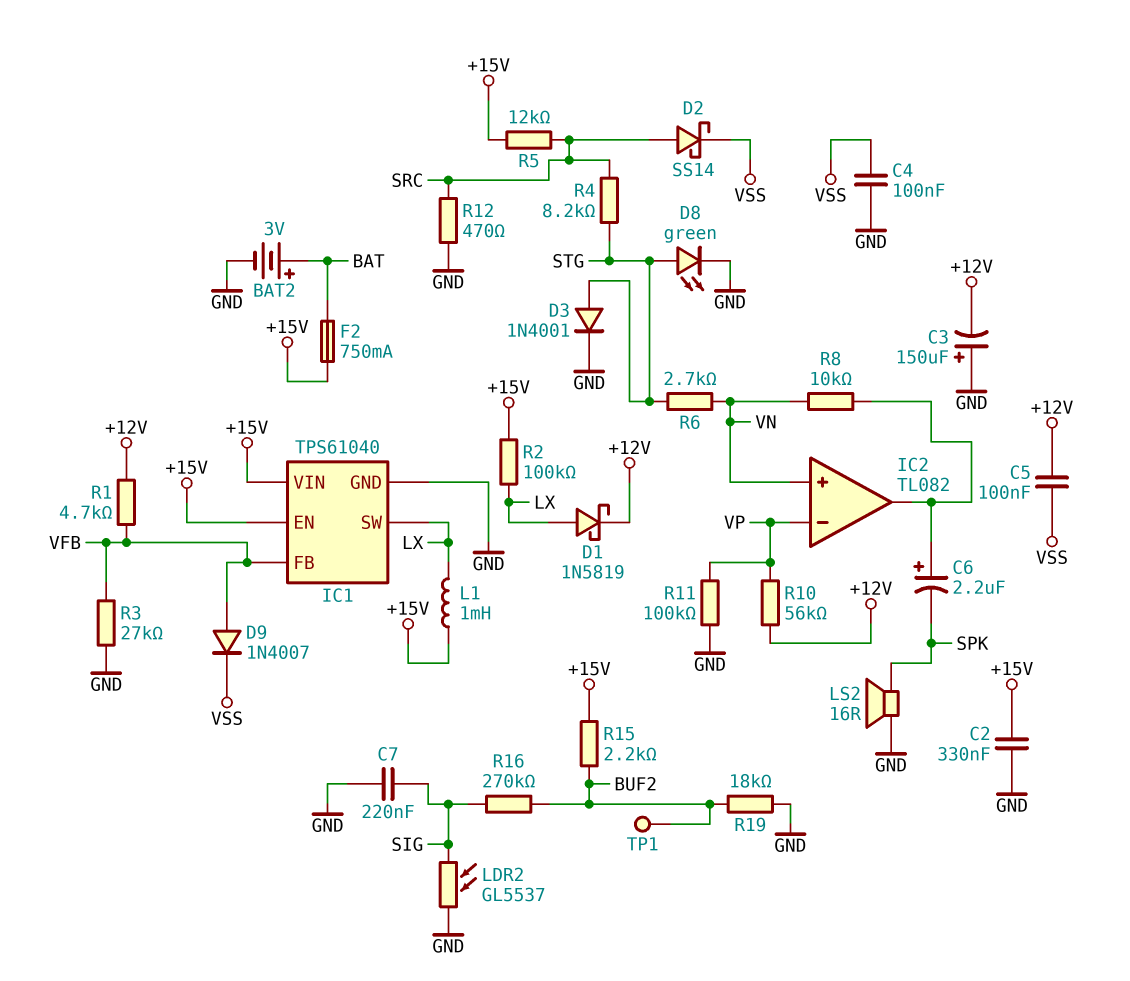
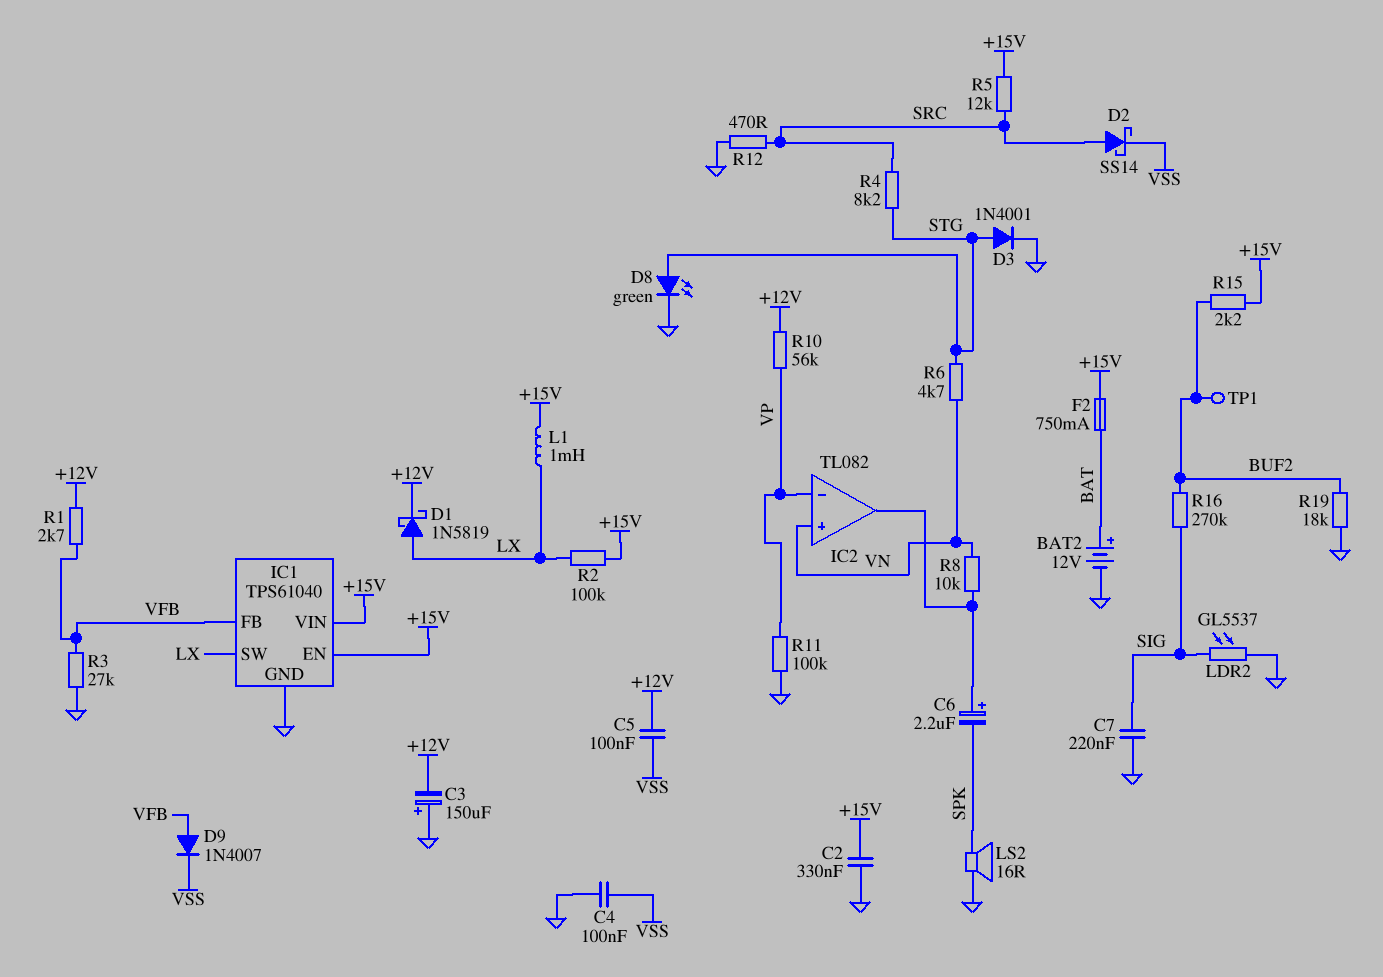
BAT2: 3V (plus BAT, minus GND) -> 12V (plus BAT, minus GND)
R1: 4.7k (+12V, VFB) -> 2.7k (+12V, VFB)
R6: 2.7k (STG, VN) -> 4.7k (STG, VN)

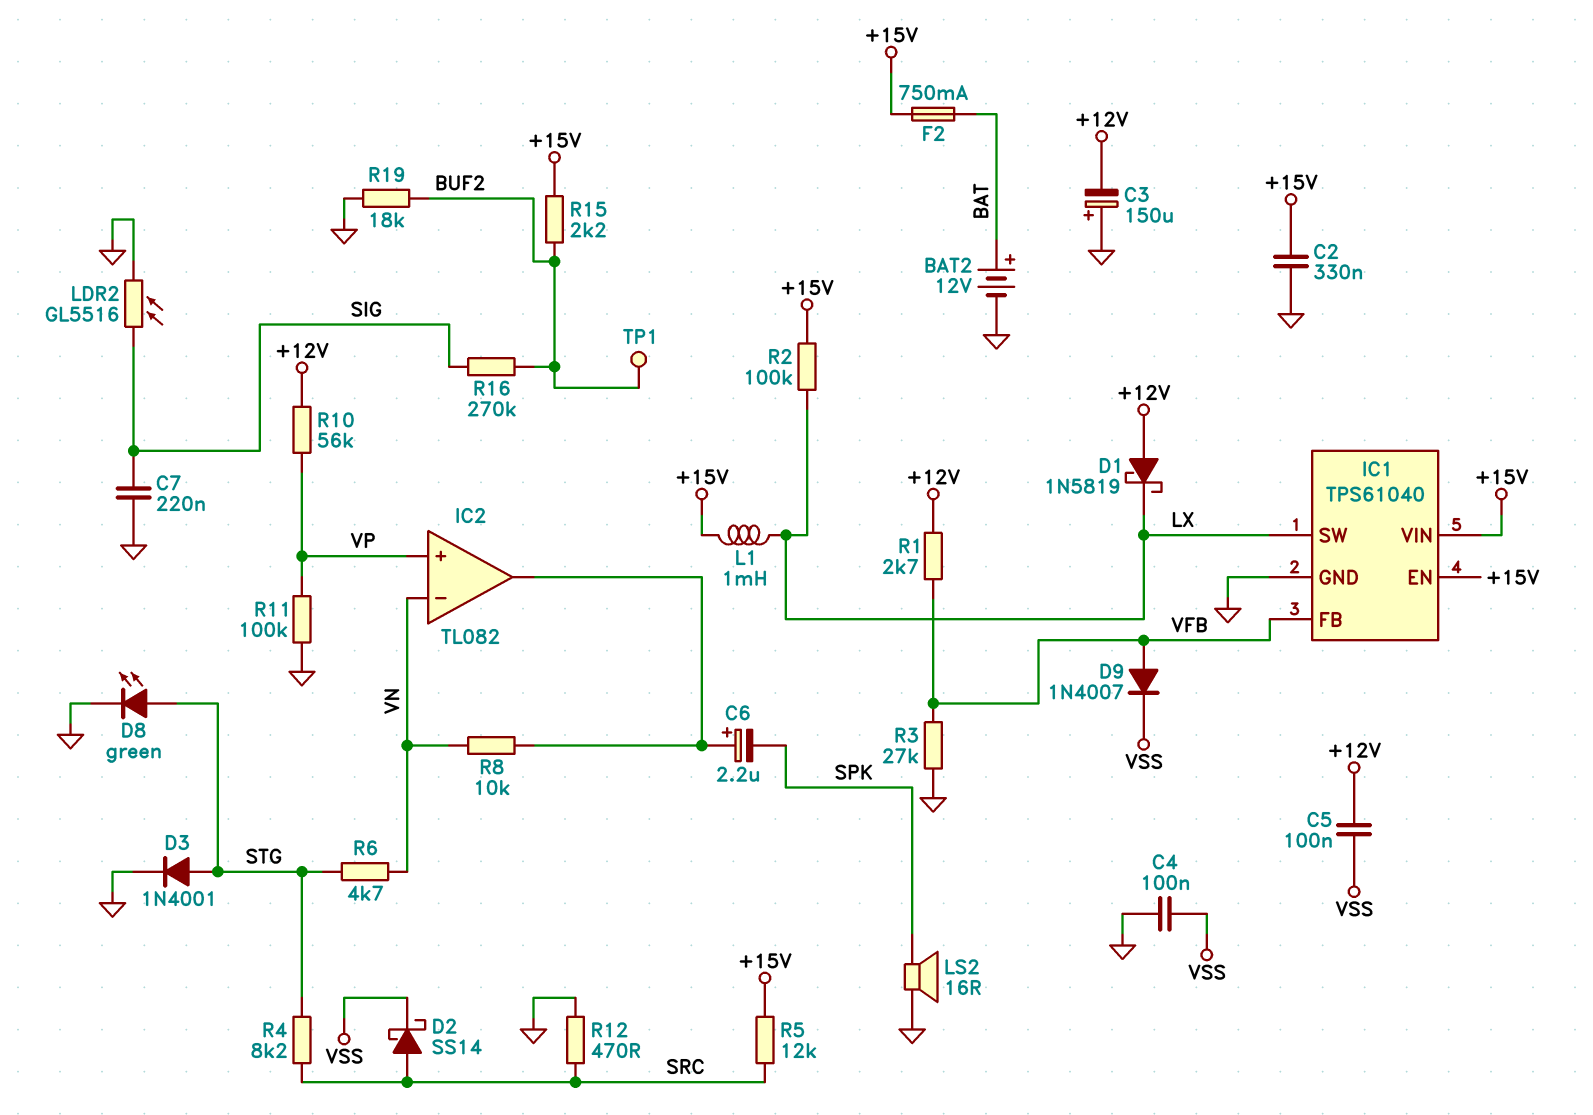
D1: schottky 1N5819 (A LX, K +12V) -> schottky 1N5819 (A +12V, K LX)
IC2 pin in+: VN -> VP
IC2 pin in-: VP -> VN
LDR2: GL5537 (GND, SIG) -> GL5516 (GND, SIG)

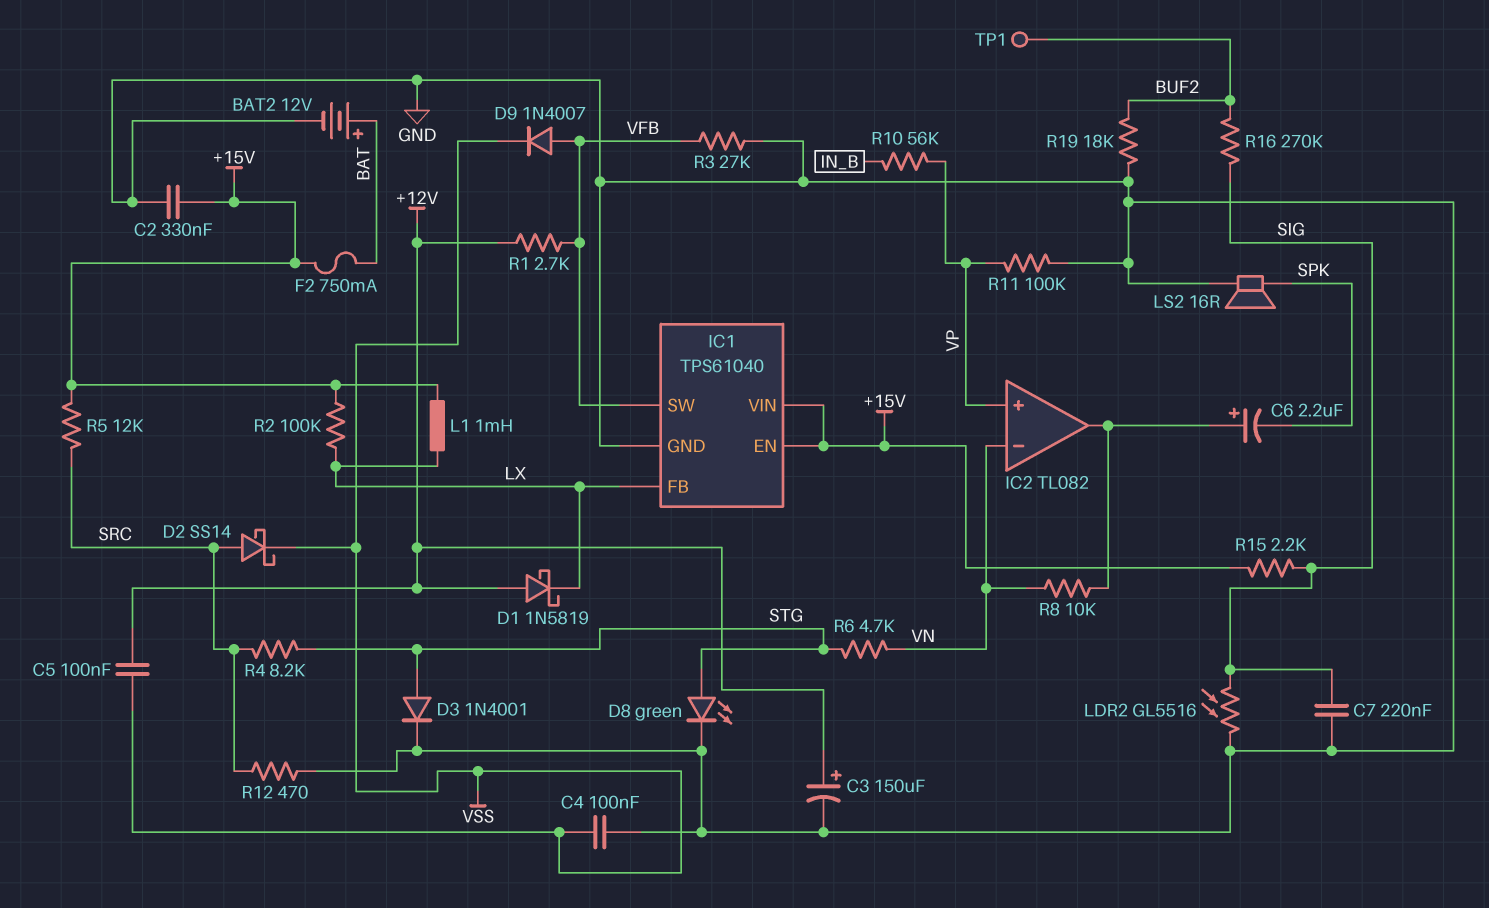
C3: 150uF (plus GND, minus +12V) -> 150uF (plus +12V, minus GND)
IC1 pin FB: VFB -> LX
IC1 pin SW: LX -> VFB
R10: 56k (+12V, VP) -> 56k (IN_B, VP)
R15: 2.2k (+15V, BUF2) -> 2.2k (+15V, SIG)

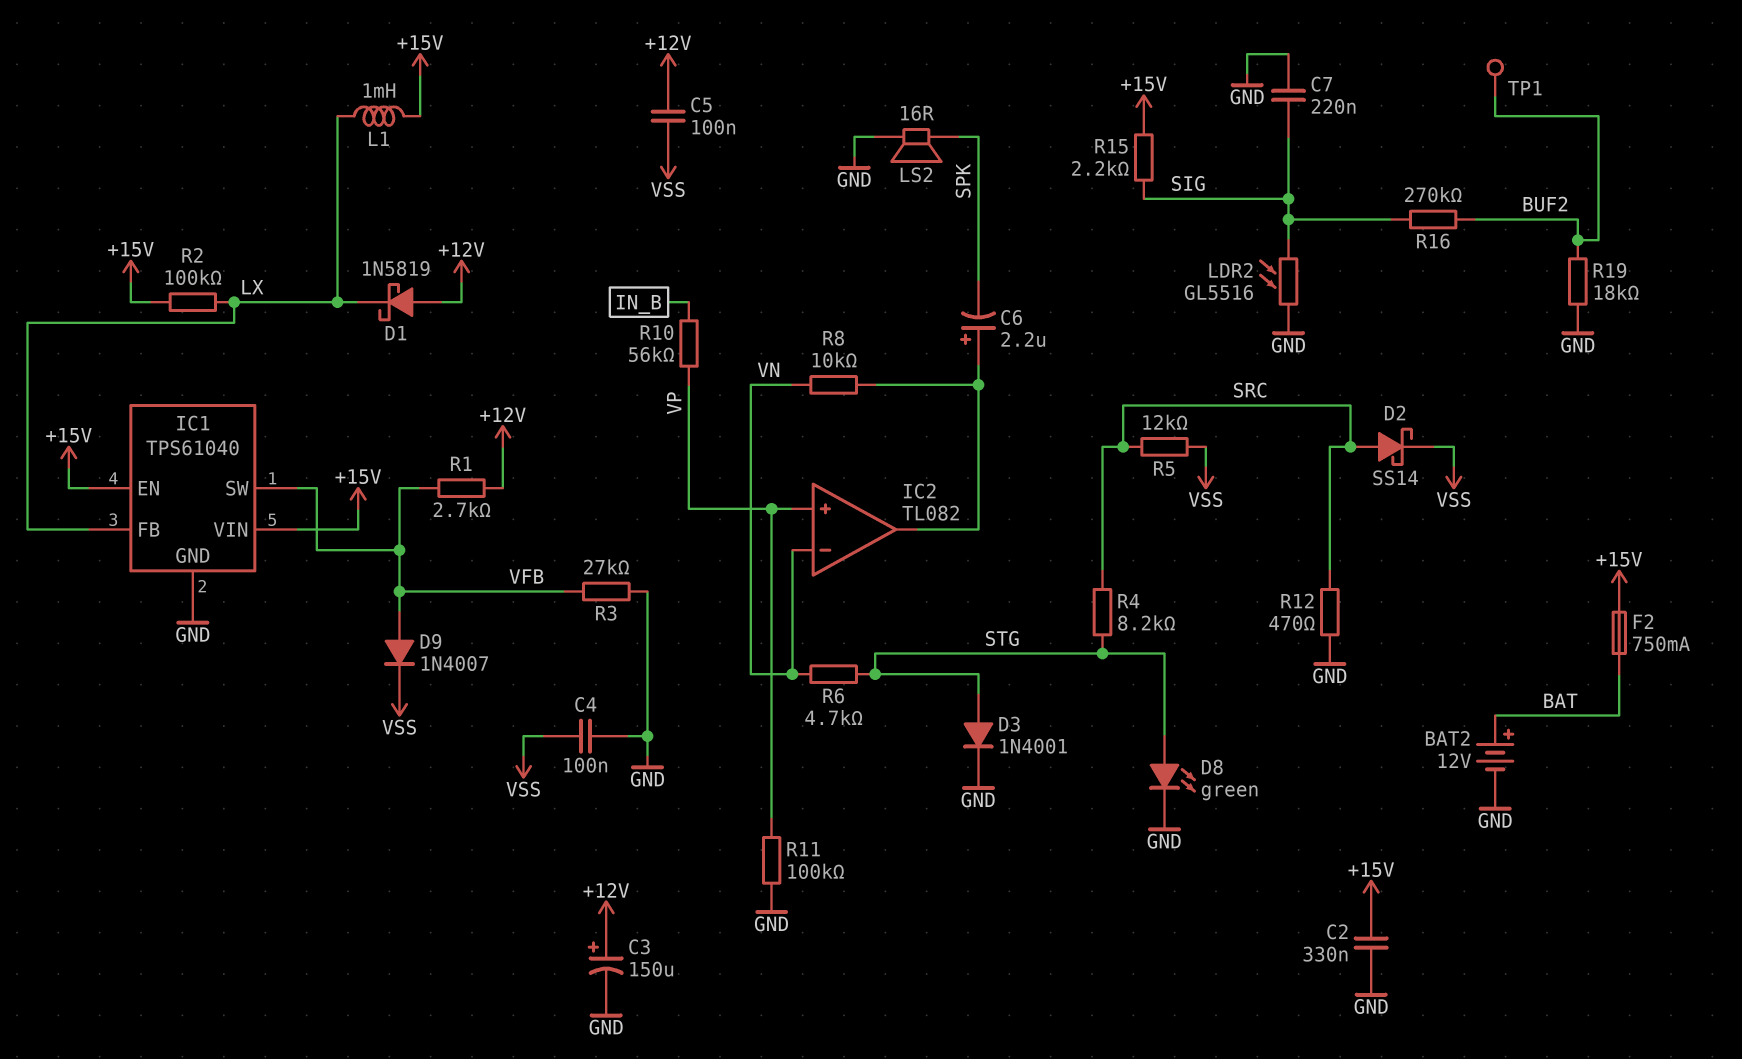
R5: 12k (+15V, SRC) -> 12k (SRC, VSS)

